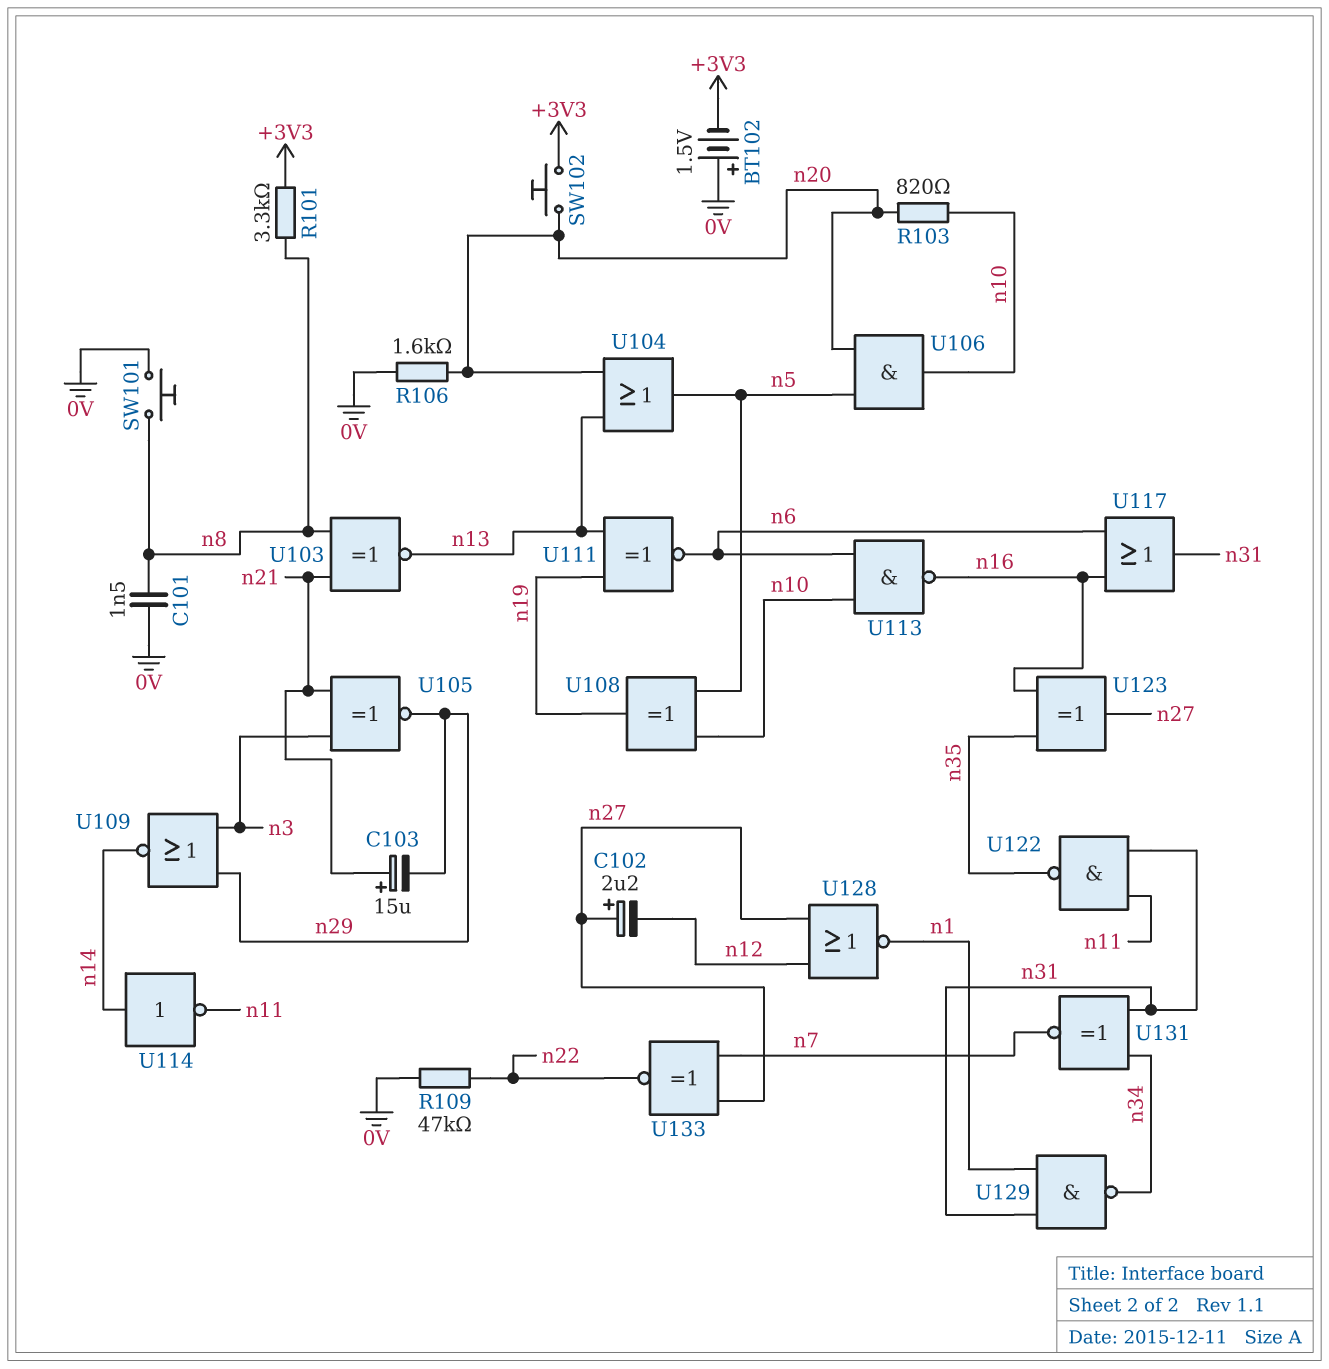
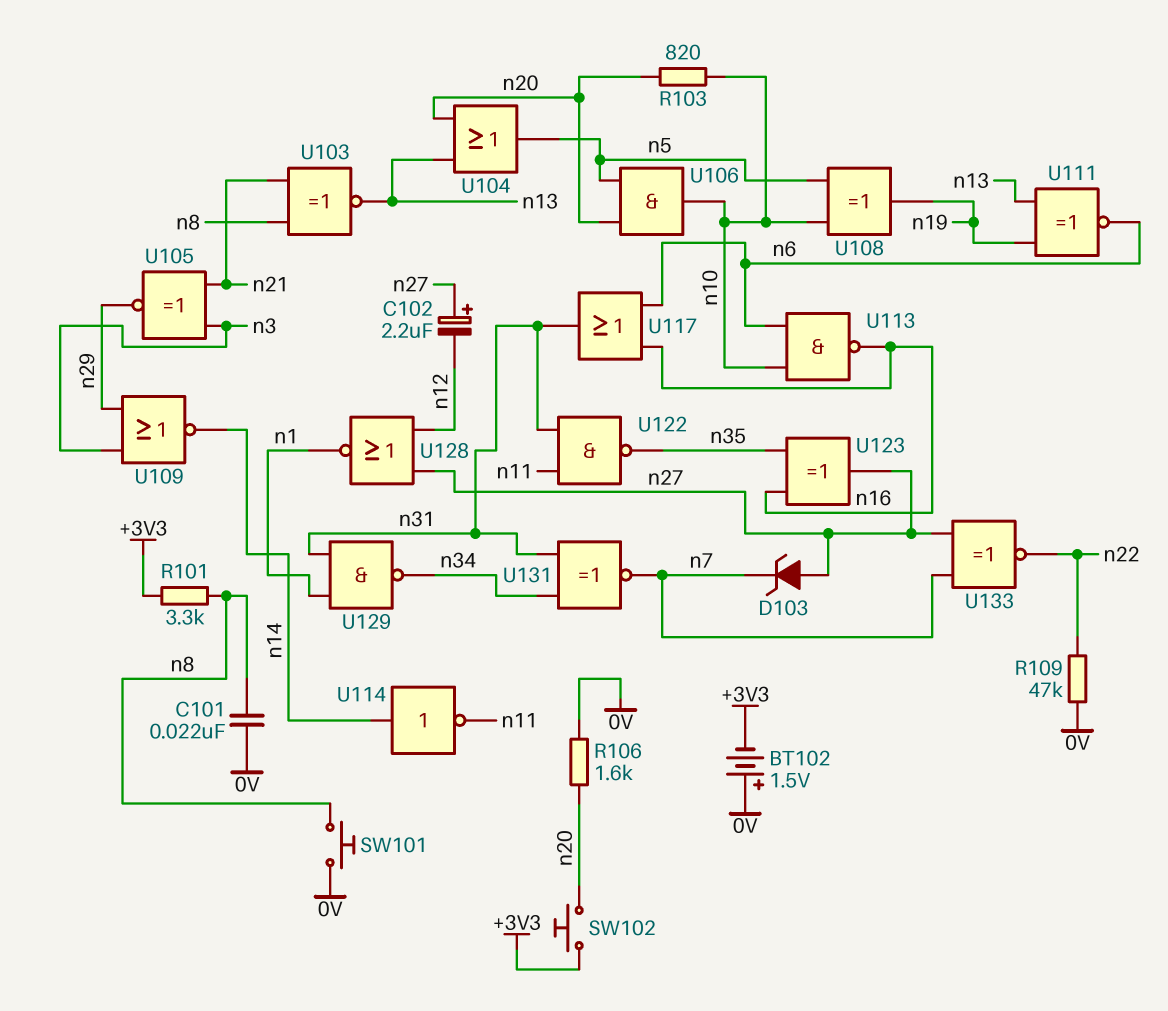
C101: 1.5nF (0V, n8) -> 22nF (0V, n8)
C103: 15uF (plus n21, minus n29) -> none
D103: none -> zener (A n27, K n7)

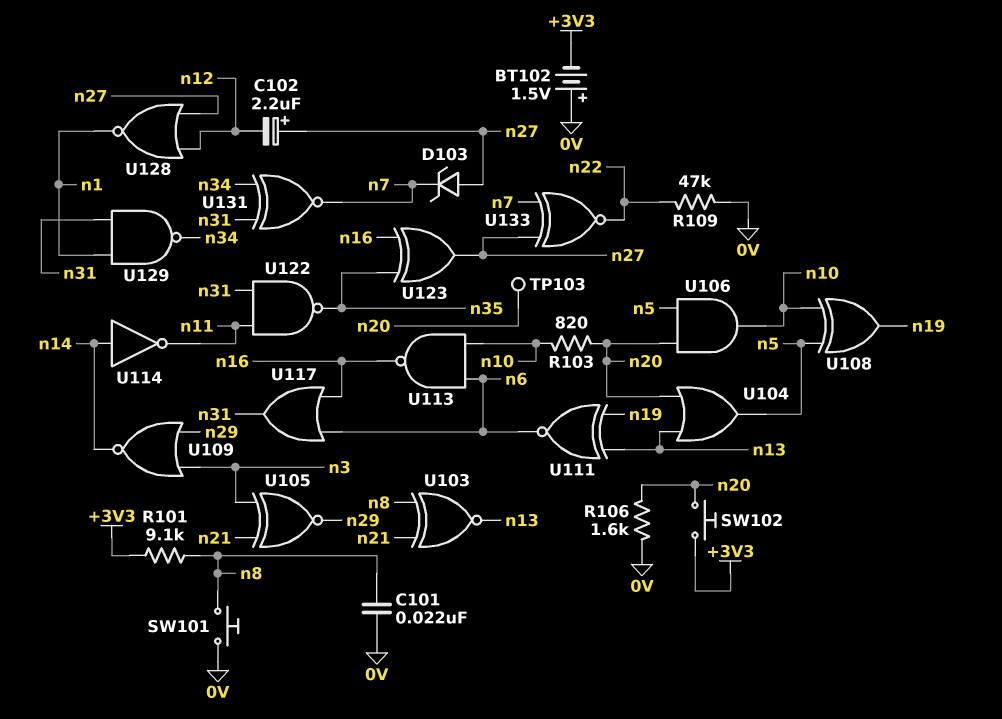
R101: 3.3k (+3V3, n8) -> 9.1k (+3V3, n8)
TP103: none -> test point (n20)

